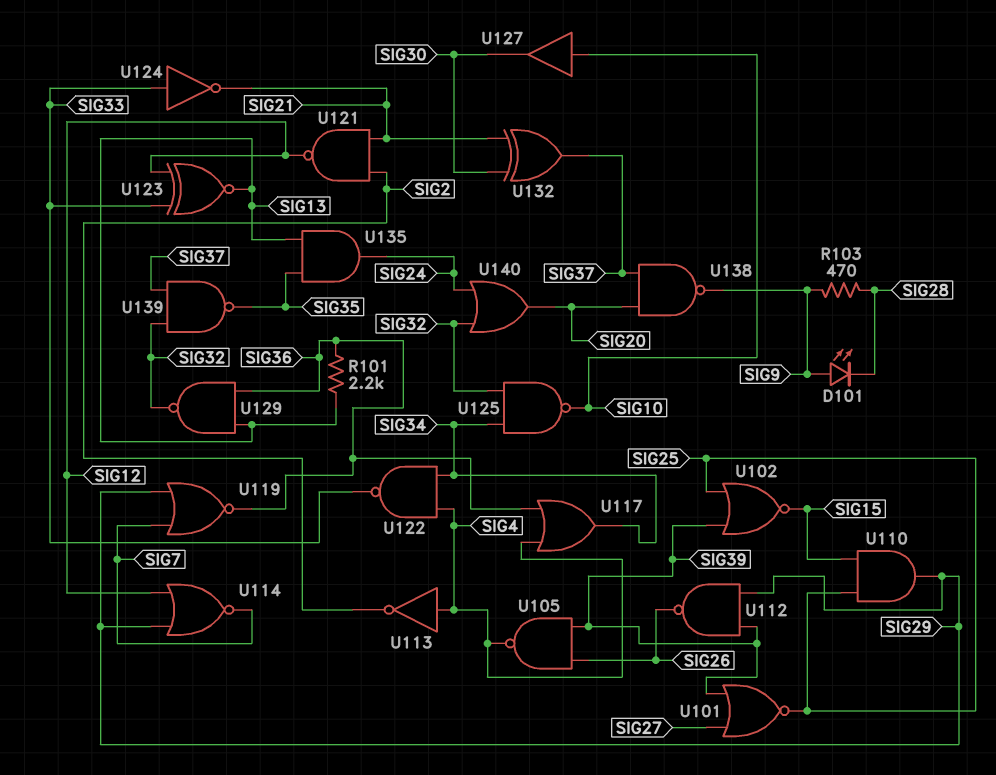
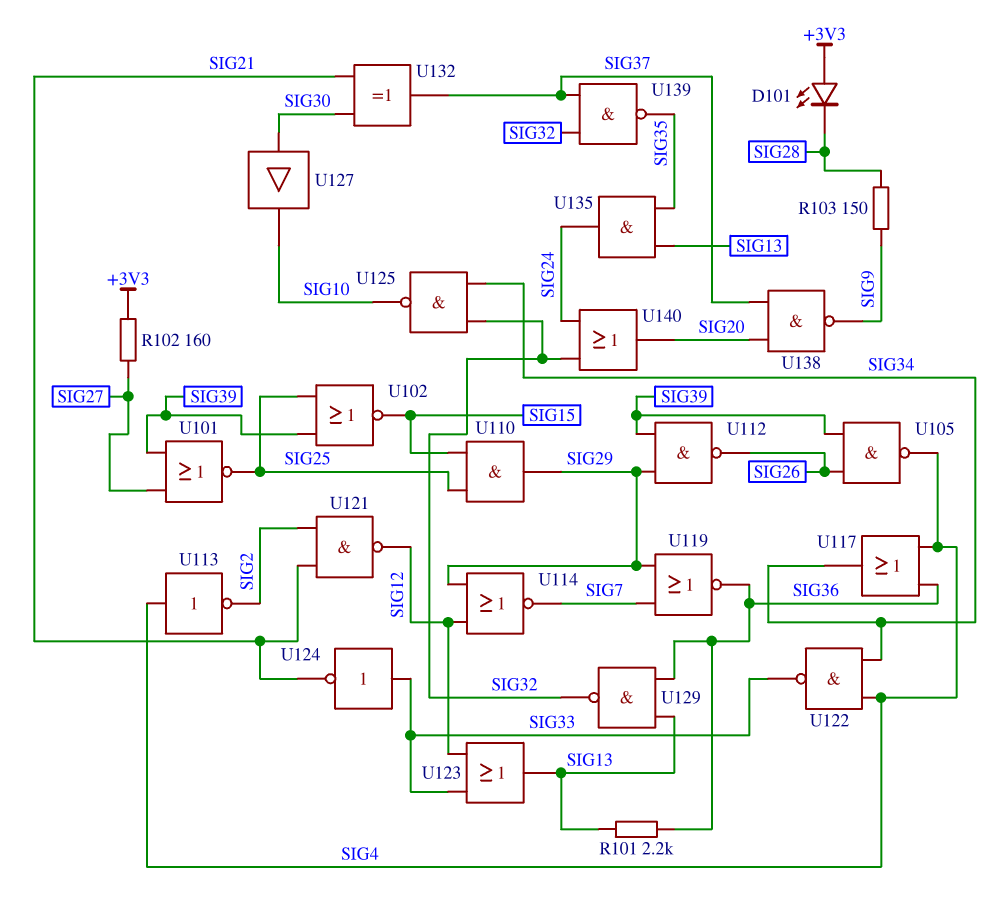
D101: LED (A SIG9, K SIG28) -> LED (A +3V3, K SIG28)
R102: none -> 160 (+3V3, SIG27)
R103: 470 (SIG9, SIG28) -> 150 (SIG9, SIG28)
U123: XNOR (in SIG12, in SIG33, out SIG13) -> OR (in SIG12, in SIG33, out SIG13)
U127: buffer (in SIG10, out SIG30) -> buffer (in SIG30, out SIG10)

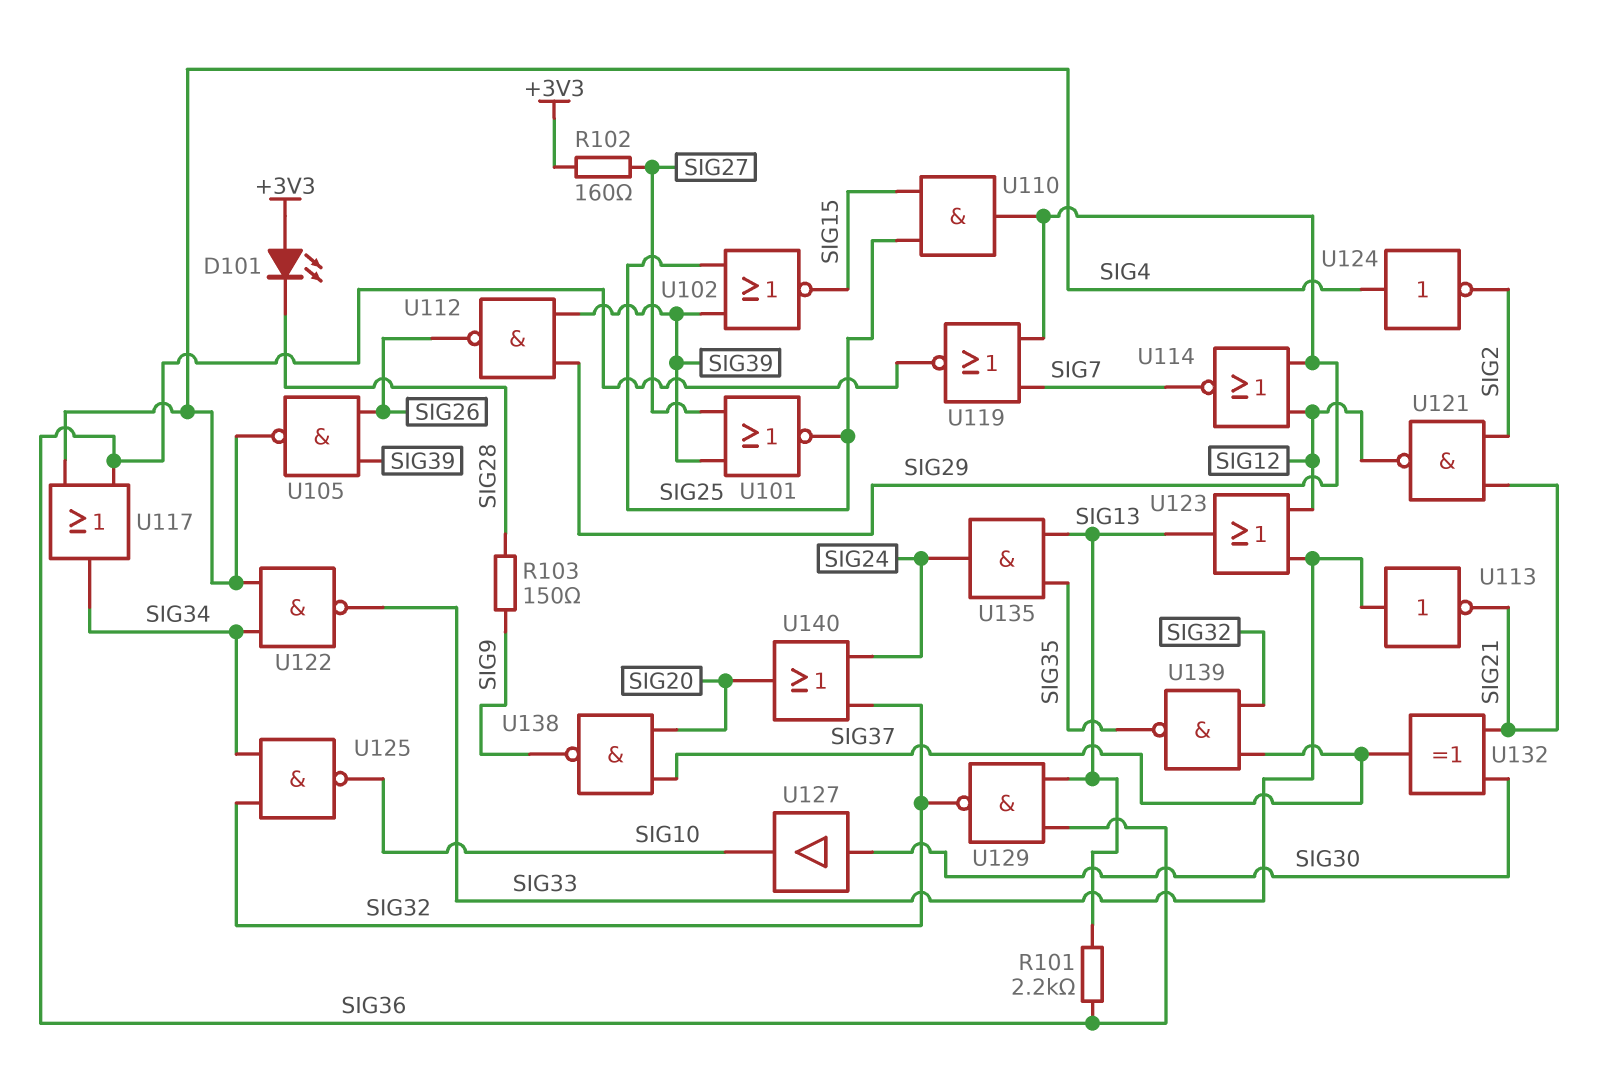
U113: NOT (in SIG4, out SIG2) -> NOT (in SIG33, out SIG21)
U124: NOT (in SIG33, out SIG21) -> NOT (in SIG4, out SIG2)

